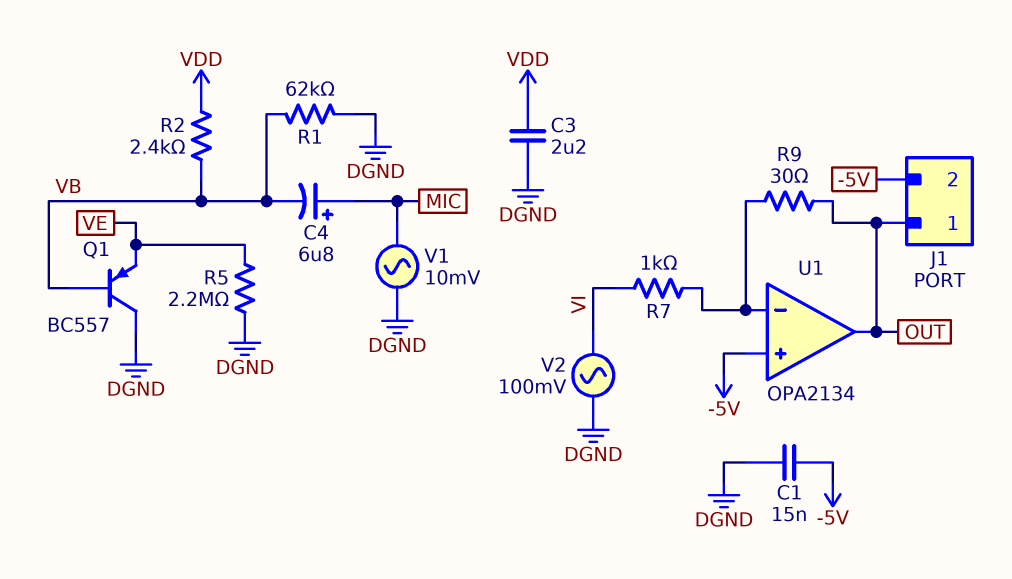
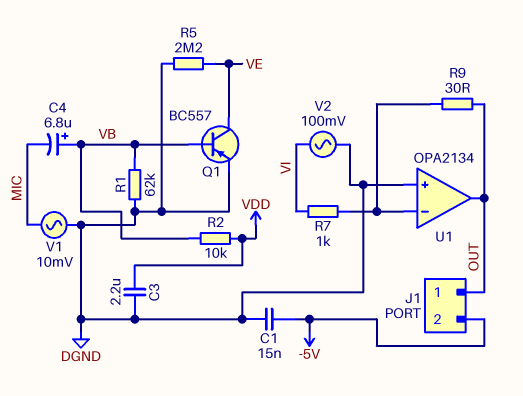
C4: 6.8uF (plus MIC, minus VB) -> 6.8uF (plus VB, minus MIC)
Q1: PNP BC557 (B VB, C DGND, E VE) -> PNP BC557 (B VB, C VE, E DGND)
R2: 2.4k (VB, VDD) -> 10k (VB, VDD)
U1 pin in+: -5V -> DGND

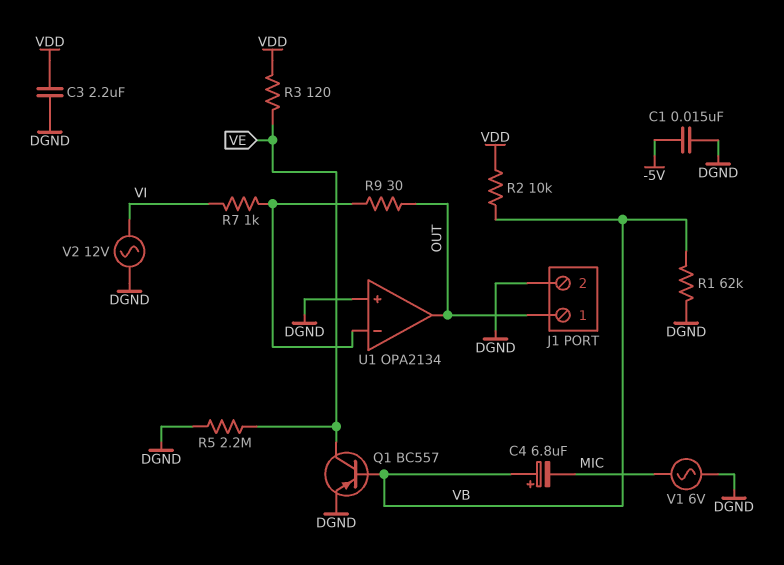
J1 pin 2: -5V -> DGND
R3: none -> 120 (VDD, VE)
V1: AC 10mV (DGND, MIC) -> AC 6V (DGND, MIC)
V2: AC 100mV (DGND, VI) -> AC 12V (DGND, VI)

